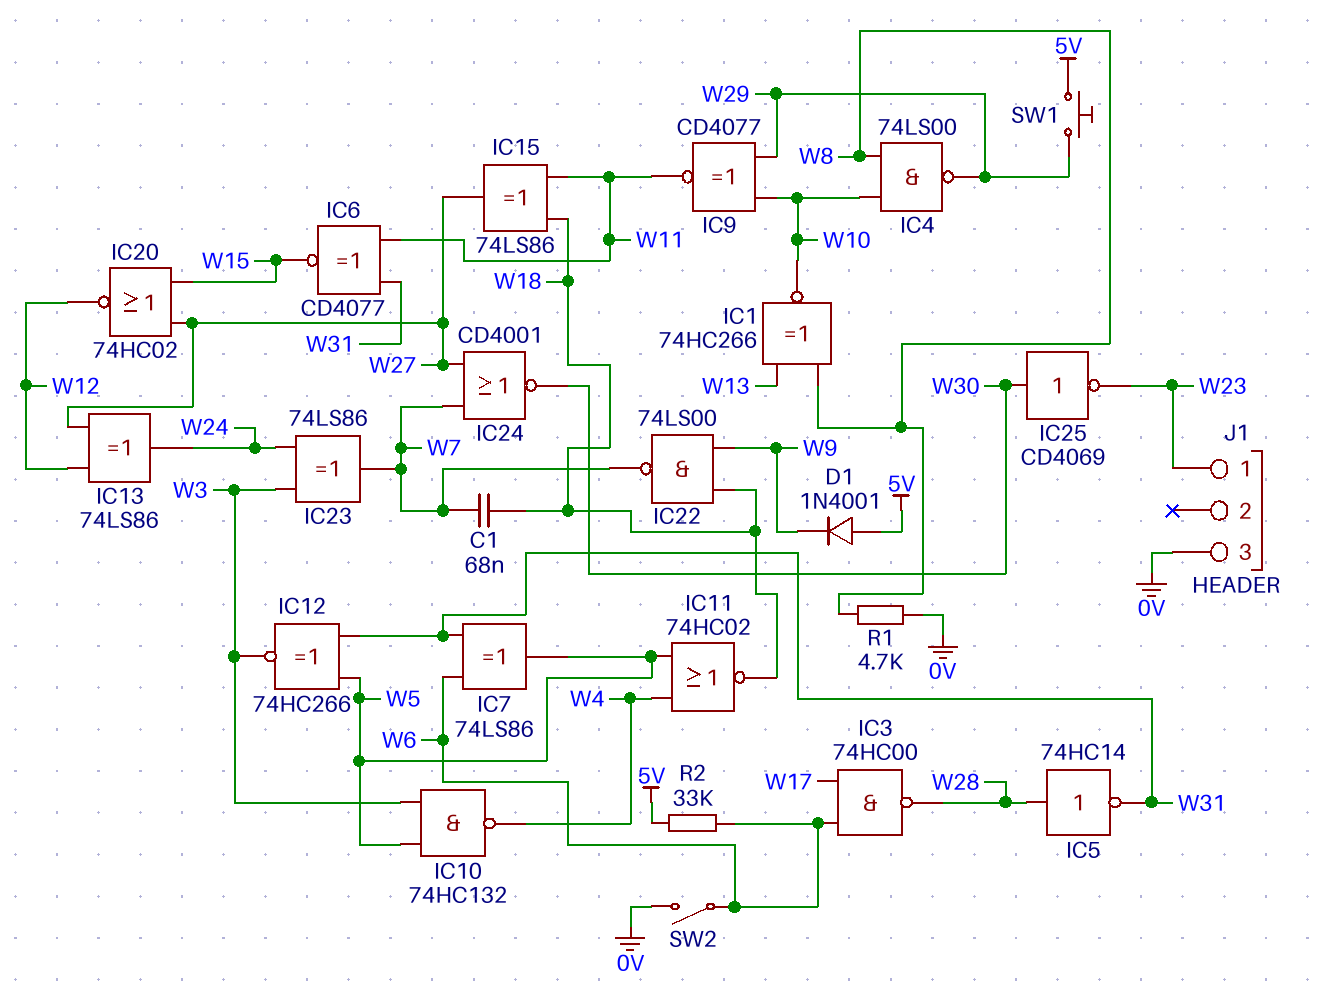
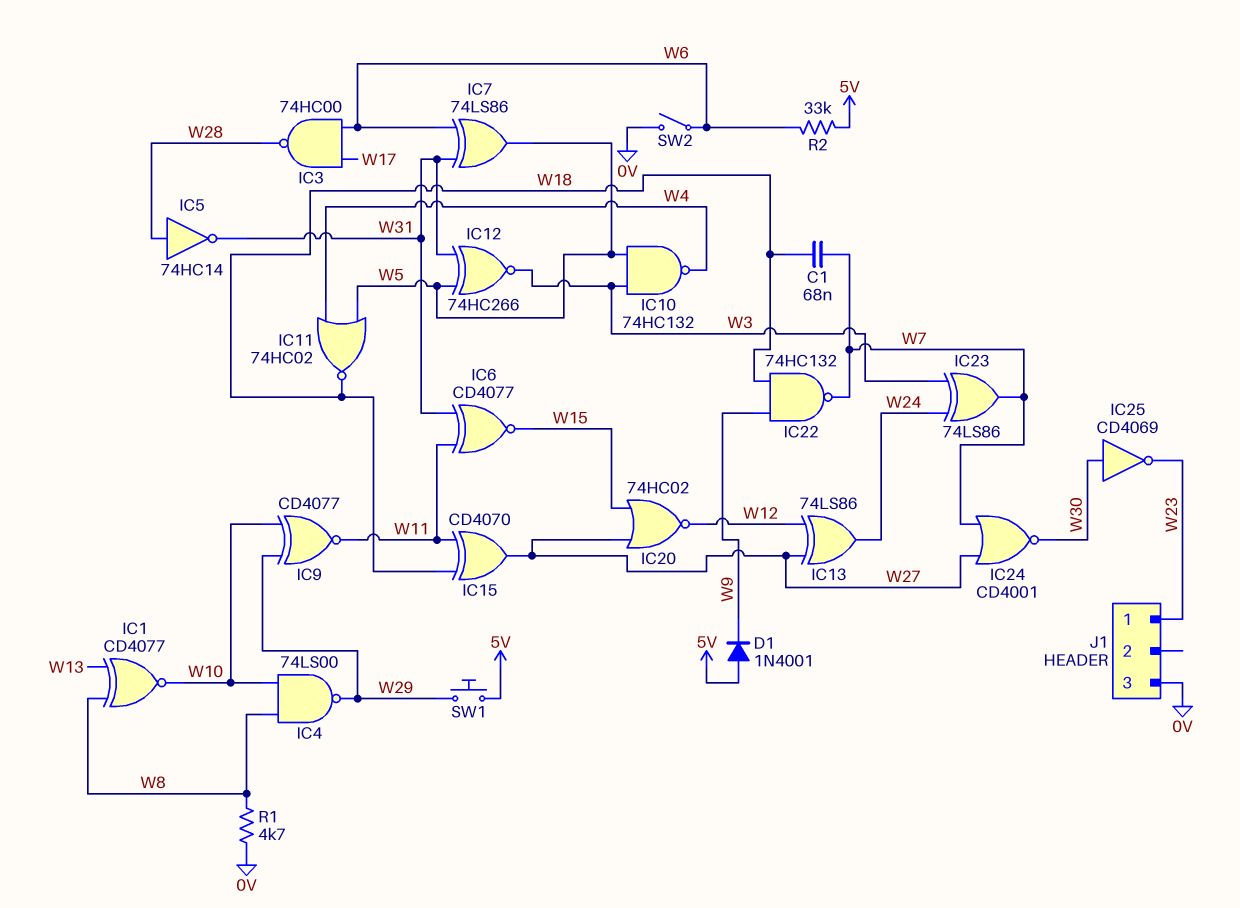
IC1: XNOR 74HC266 (in W8, in W13, out W10) -> XNOR CD4077 (in W8, in W13, out W10)
IC15: XOR 74LS86 (in W11, in W18, out W27) -> XOR CD4070 (in W11, in W18, out W27)
IC22: NAND 74LS00 (in W9, in W18, out W7) -> NAND 74HC132 (in W9, in W18, out W7)

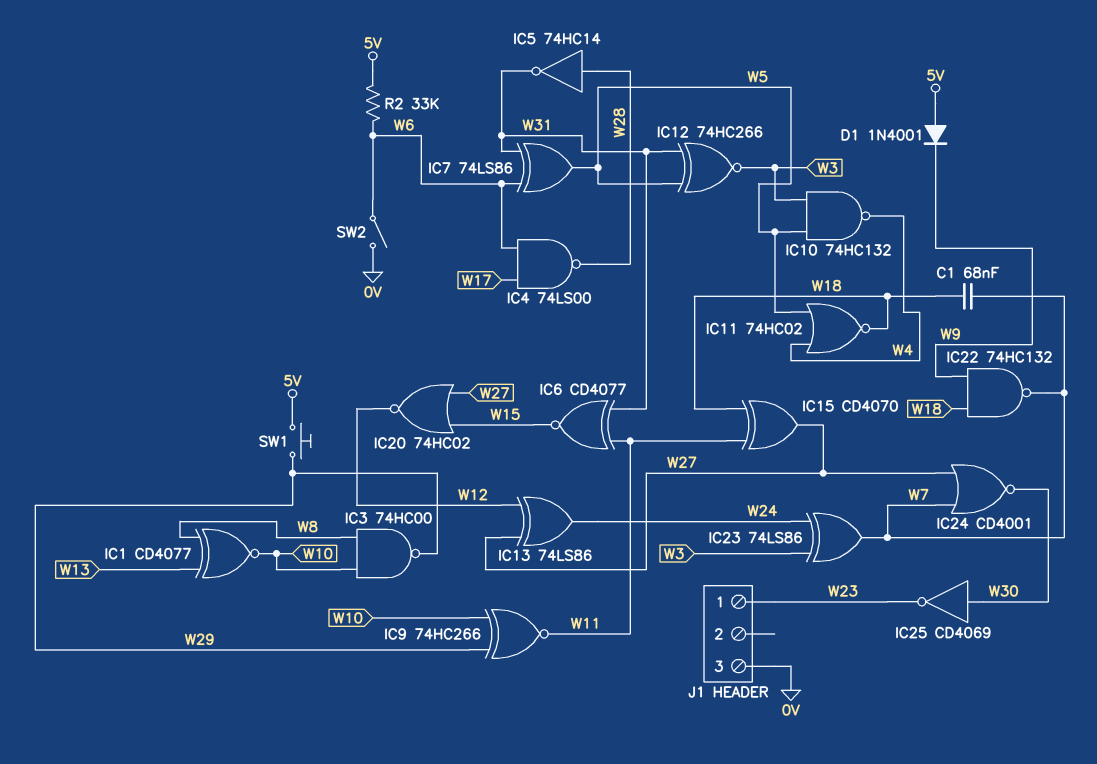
IC3: NAND 74HC00 (in W6, in W17, out W28) -> NAND 74HC00 (in W8, in W10, out W29)
IC4: NAND 74LS00 (in W8, in W10, out W29) -> NAND 74LS00 (in W6, in W17, out W28)
IC9: XNOR CD4077 (in W10, in W29, out W11) -> XNOR 74HC266 (in W10, in W29, out W11)
R1: 4.7k (0V, W8) -> none

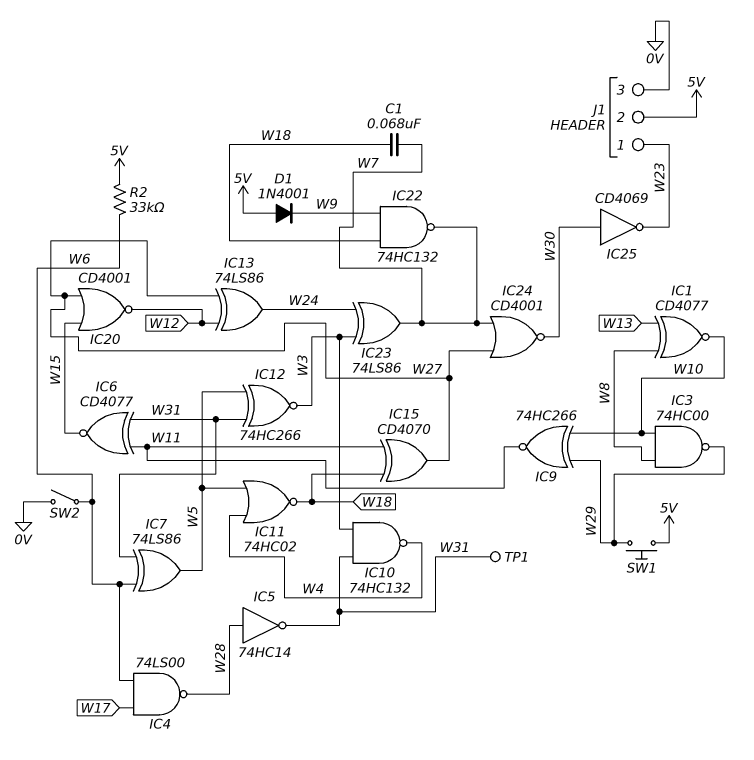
IC10: NAND 74HC132 (in W3, in W5, out W4) -> NAND 74HC132 (in W3, in W31, out W4)
IC20: NOR 74HC02 (in W15, in W27, out W12) -> NOR CD4001 (in W15, in W27, out W12)
J1 pin 2: none -> 5V
TP1: none -> test point (W31)

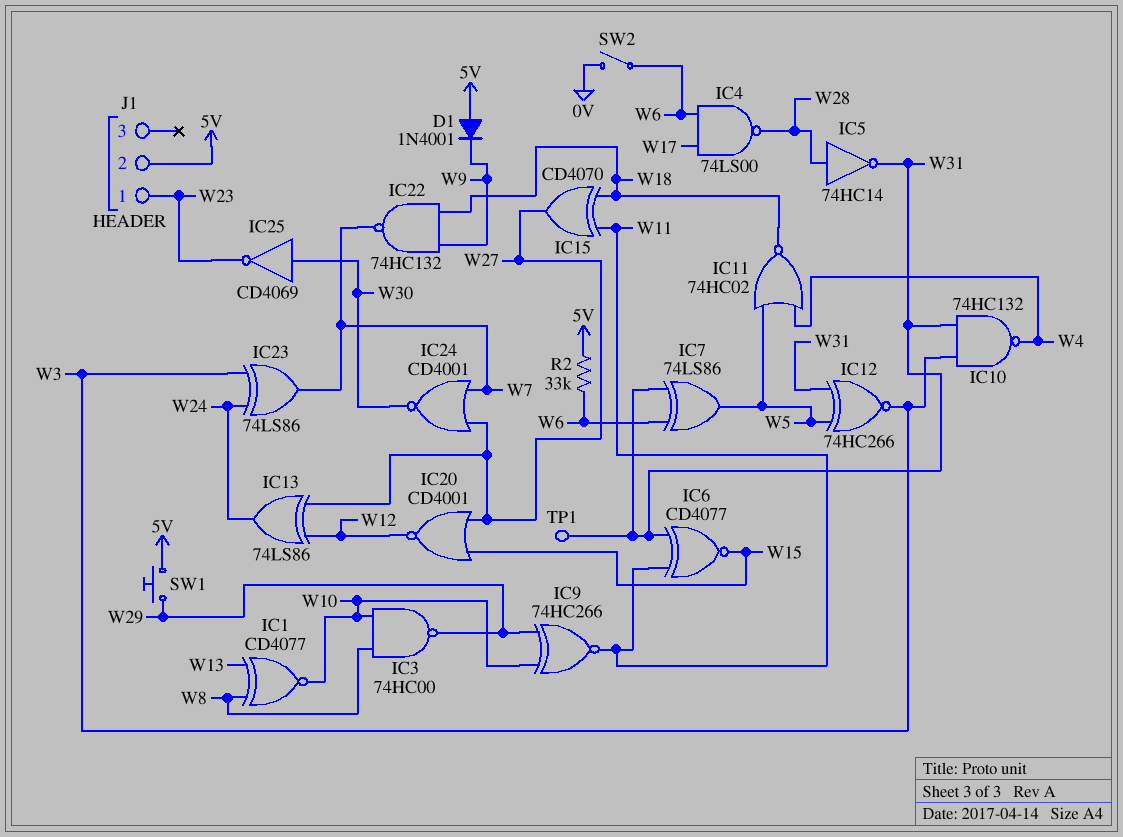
C1: 68nF (W7, W18) -> none
J1 pin 3: 0V -> none

